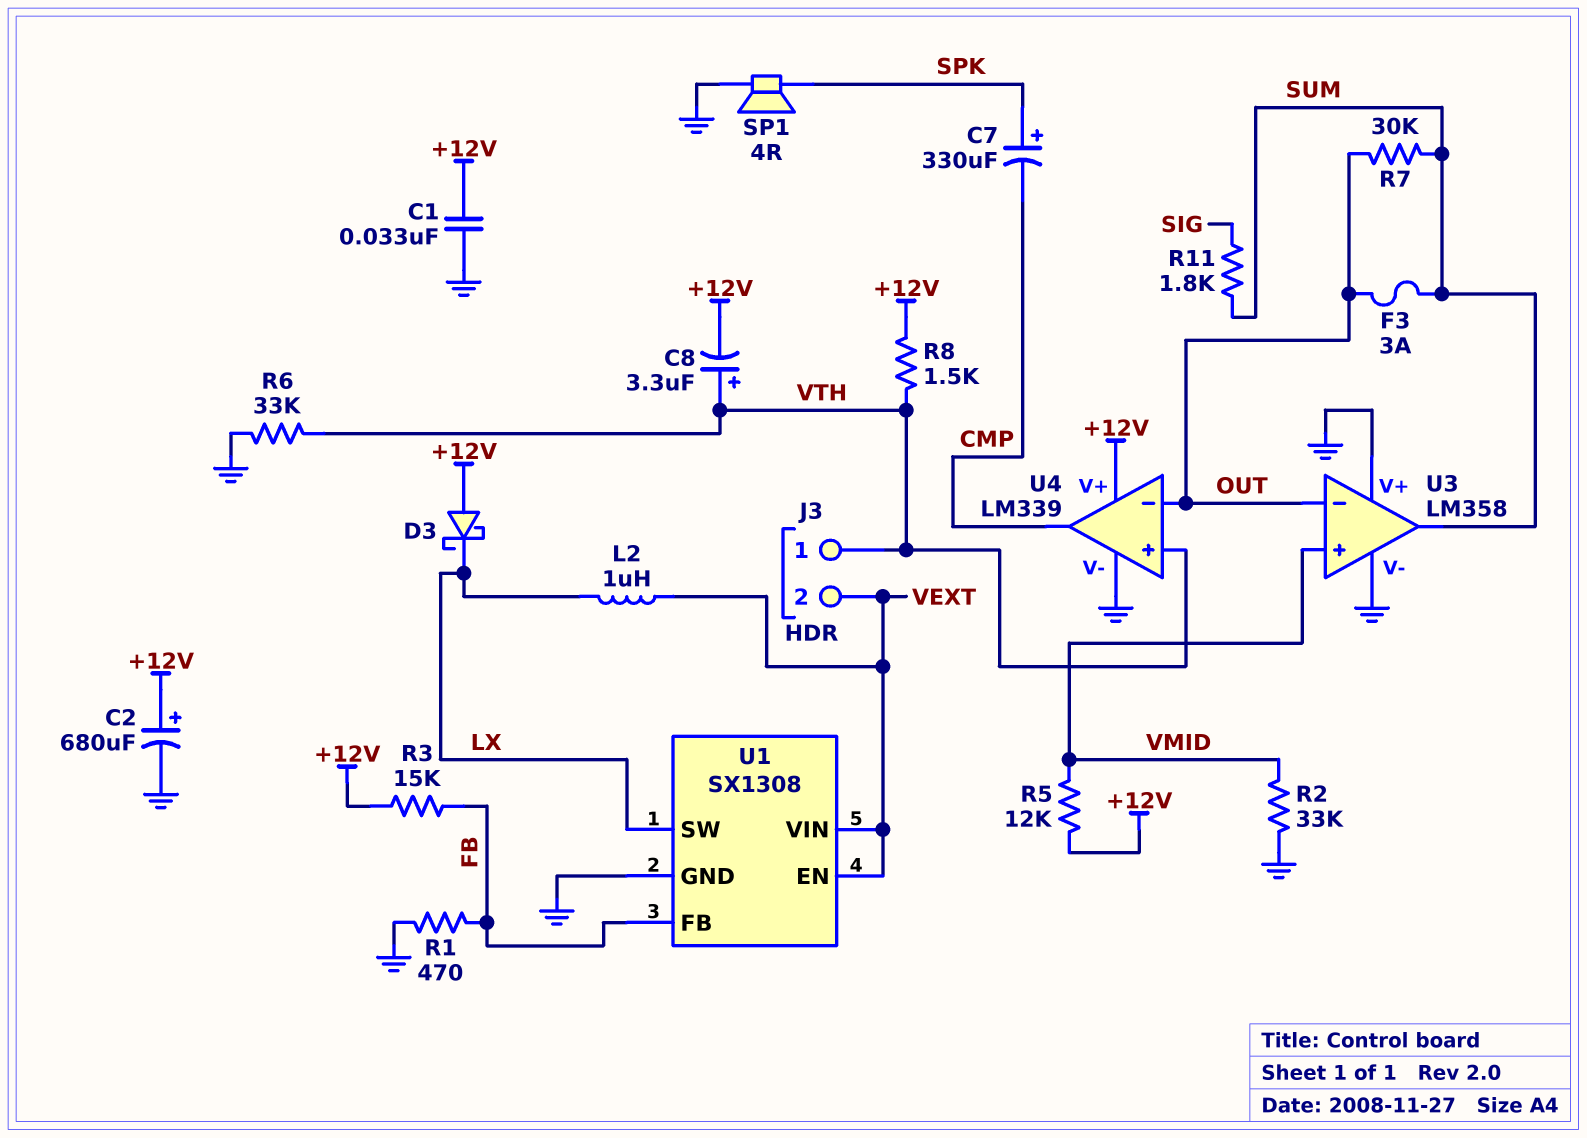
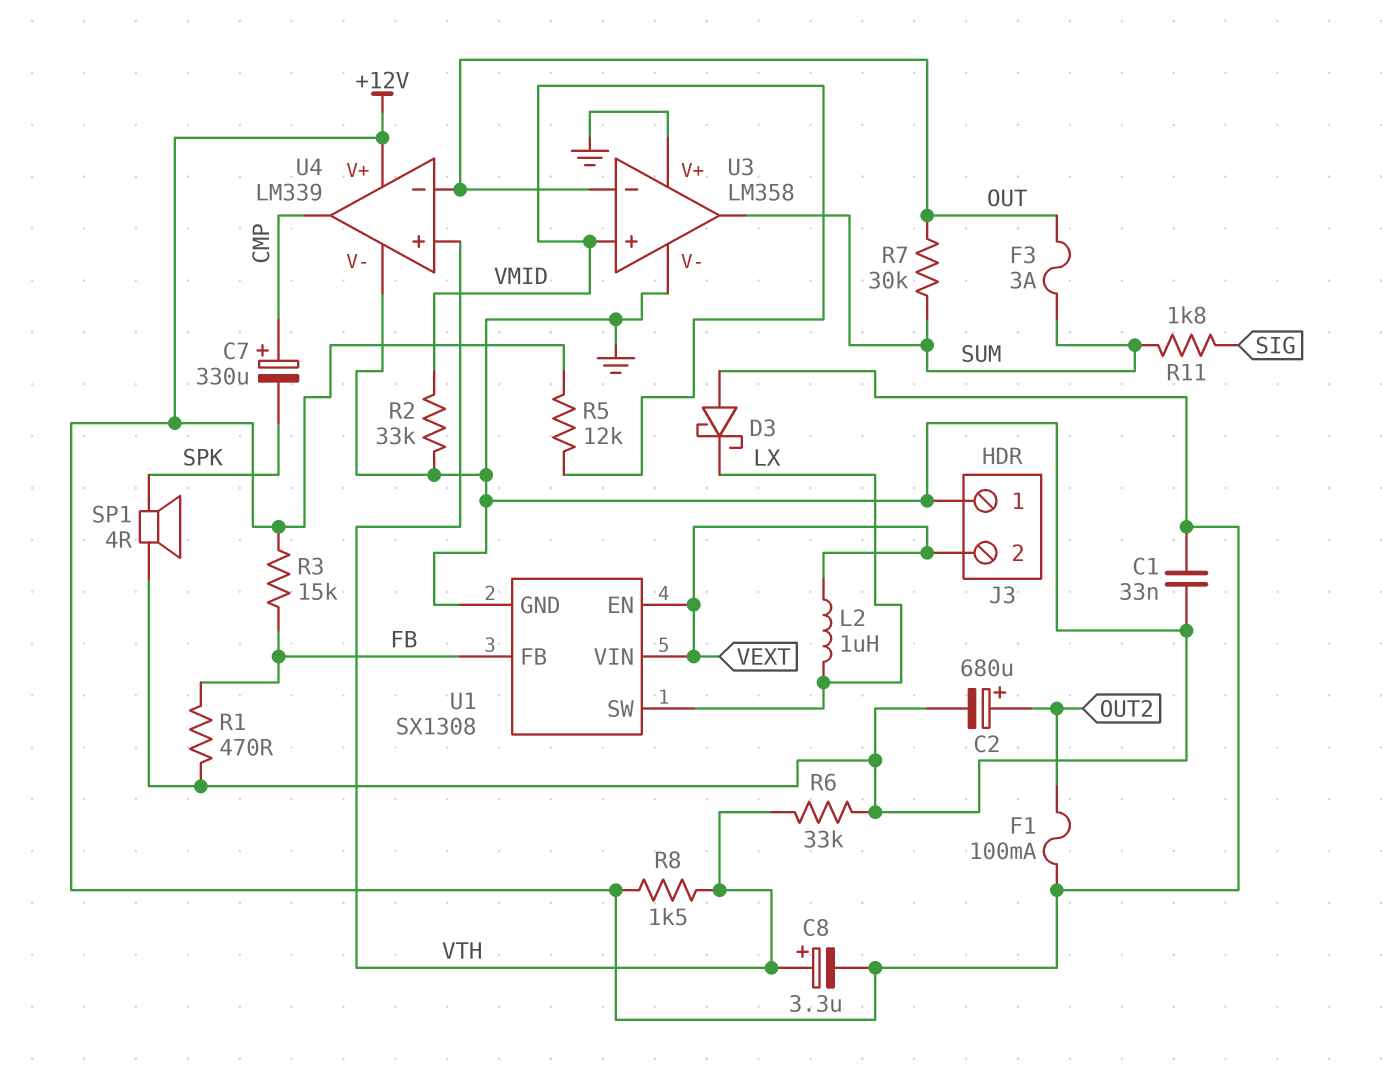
C2: 680uF (plus +12V, minus GND) -> 680uF (plus OUT2, minus GND)
C7: 330uF (plus SPK, minus CMP) -> 330uF (plus CMP, minus SPK)
F1: none -> 100mA (+12V, OUT2)
J3 pin 1: VTH -> GND

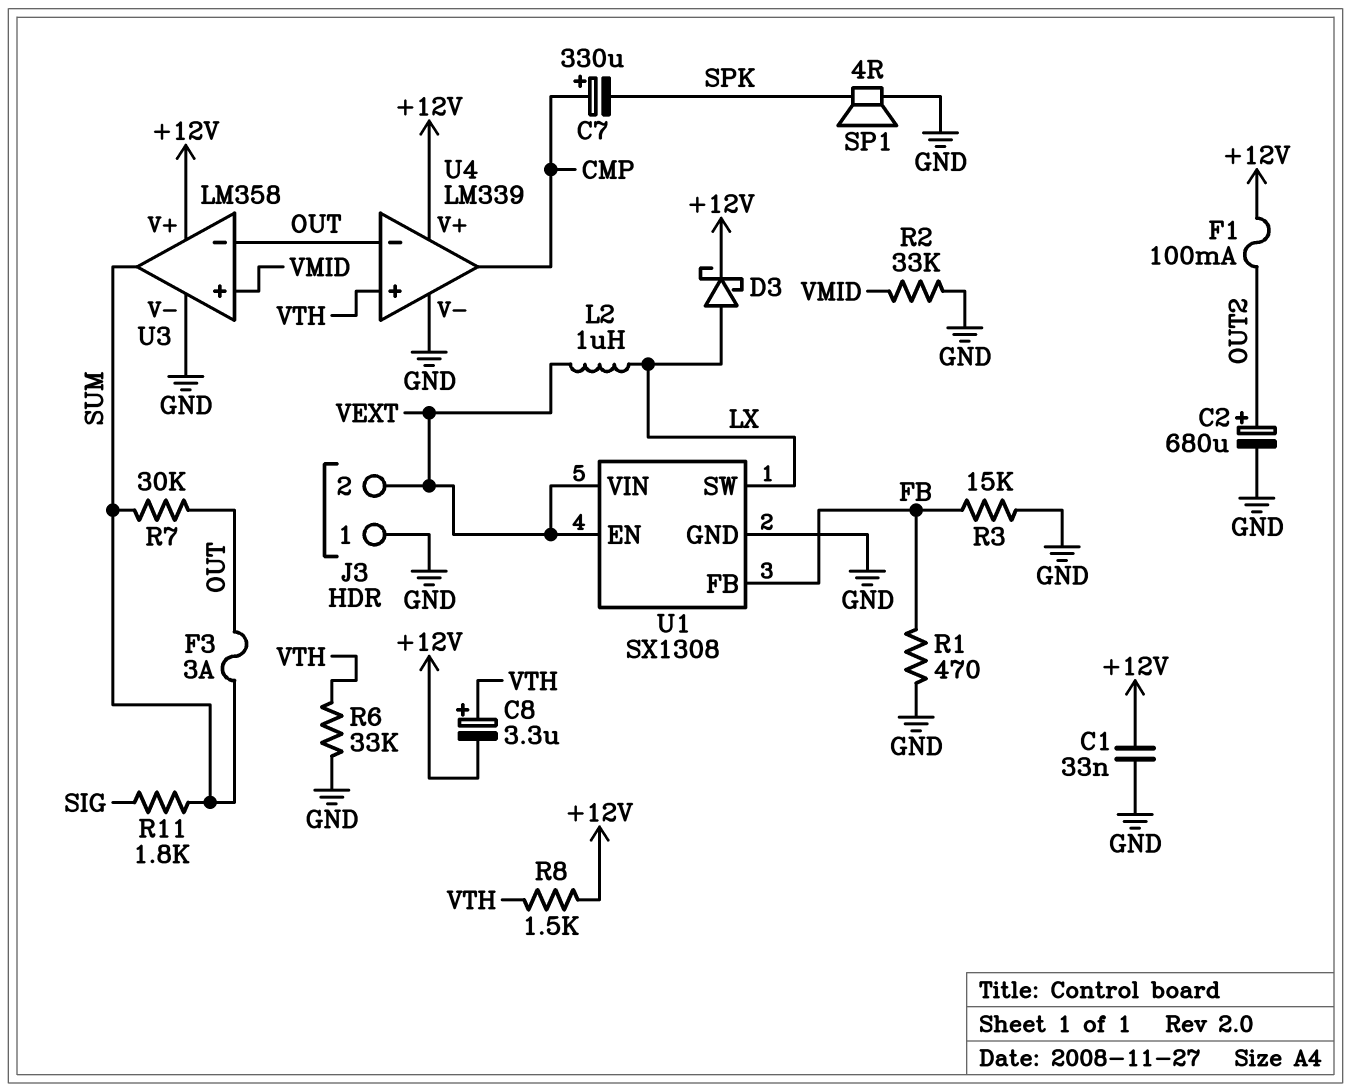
D3: schottky (A +12V, K LX) -> schottky (A LX, K +12V)
R3: 15k (+12V, FB) -> 15k (FB, GND)
R5: 12k (+12V, VMID) -> none
U3 pin V+: GND -> +12V

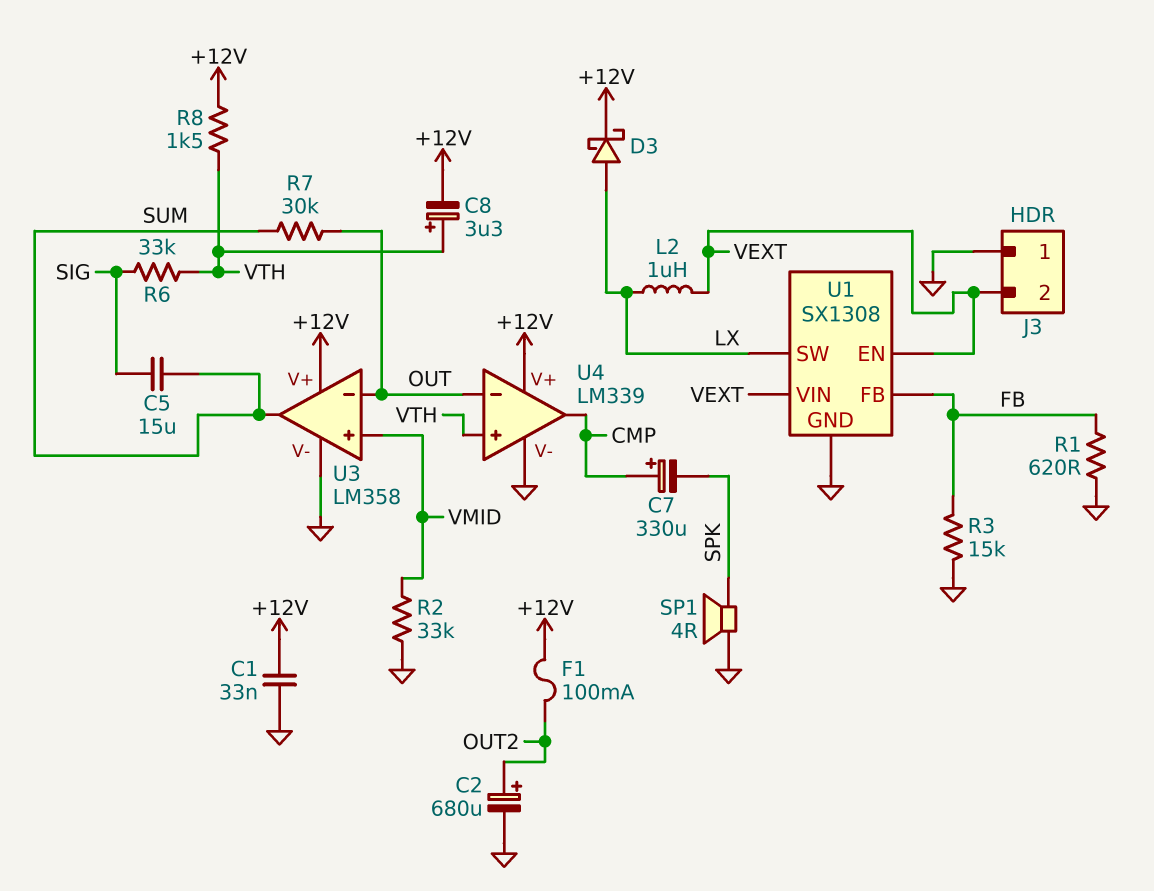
C5: none -> 15uF (SIG, SUM)
F3: 3A (OUT, SUM) -> none
R1: 470 (FB, GND) -> 620 (FB, GND)
R6: 33k (GND, VTH) -> 33k (SIG, VTH)
R11: 1.8k (SIG, SUM) -> none

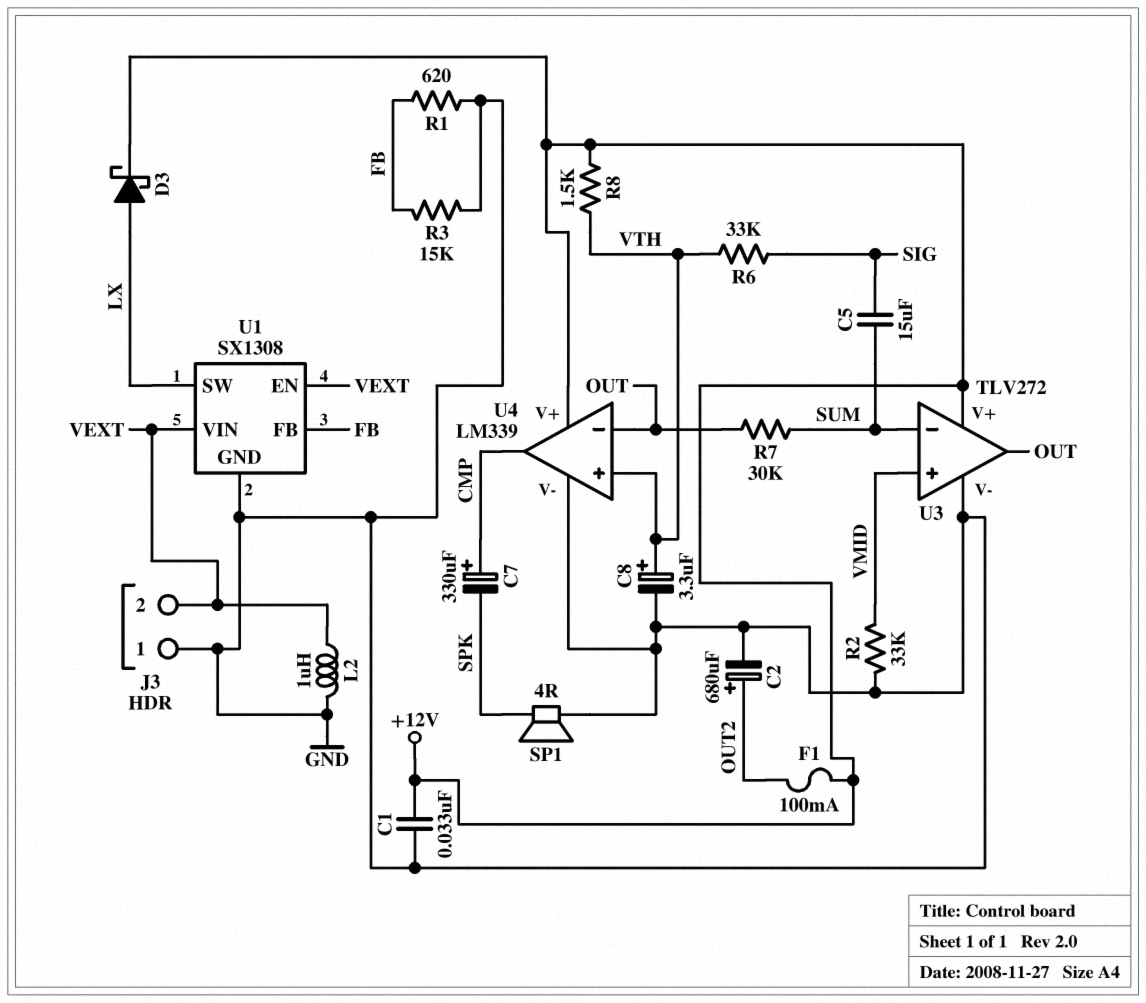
C8: 3.3uF (plus VTH, minus +12V) -> 3.3uF (plus VTH, minus GND)
L2: 1uH (LX, VEXT) -> 1uH (GND, VEXT)
U3: LM358 -> TLV272
U3 pin in-: OUT -> SUM
U3 pin out: SUM -> OUT

